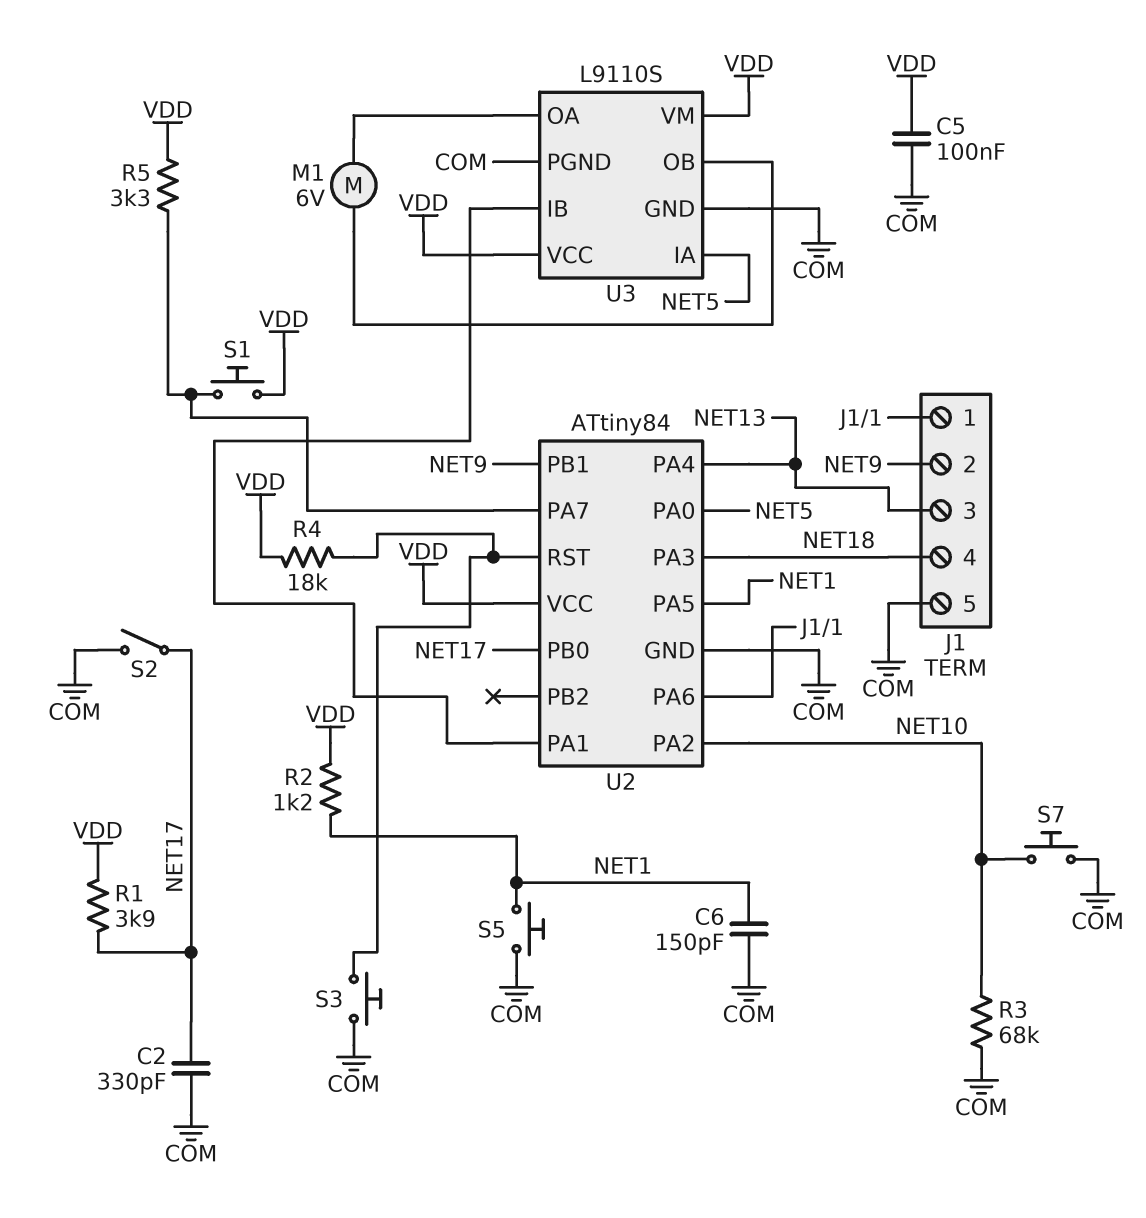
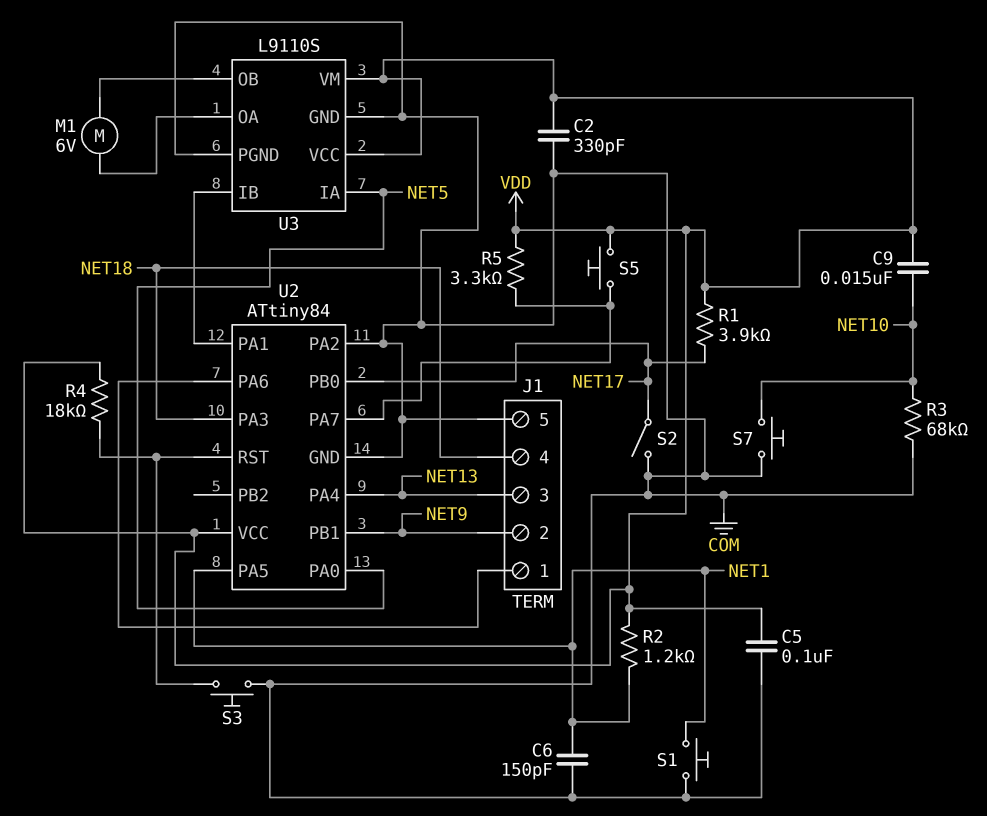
C2: 330pF (COM, NET17) -> 330pF (COM, VDD)
C9: none -> 15nF (NET10, VDD)
S1: button (U2/PA7, VDD) -> button (COM, NET1)
S5: button (COM, NET1) -> button (U2/PA7, VDD)
U2 pin PA2: NET10 -> COM

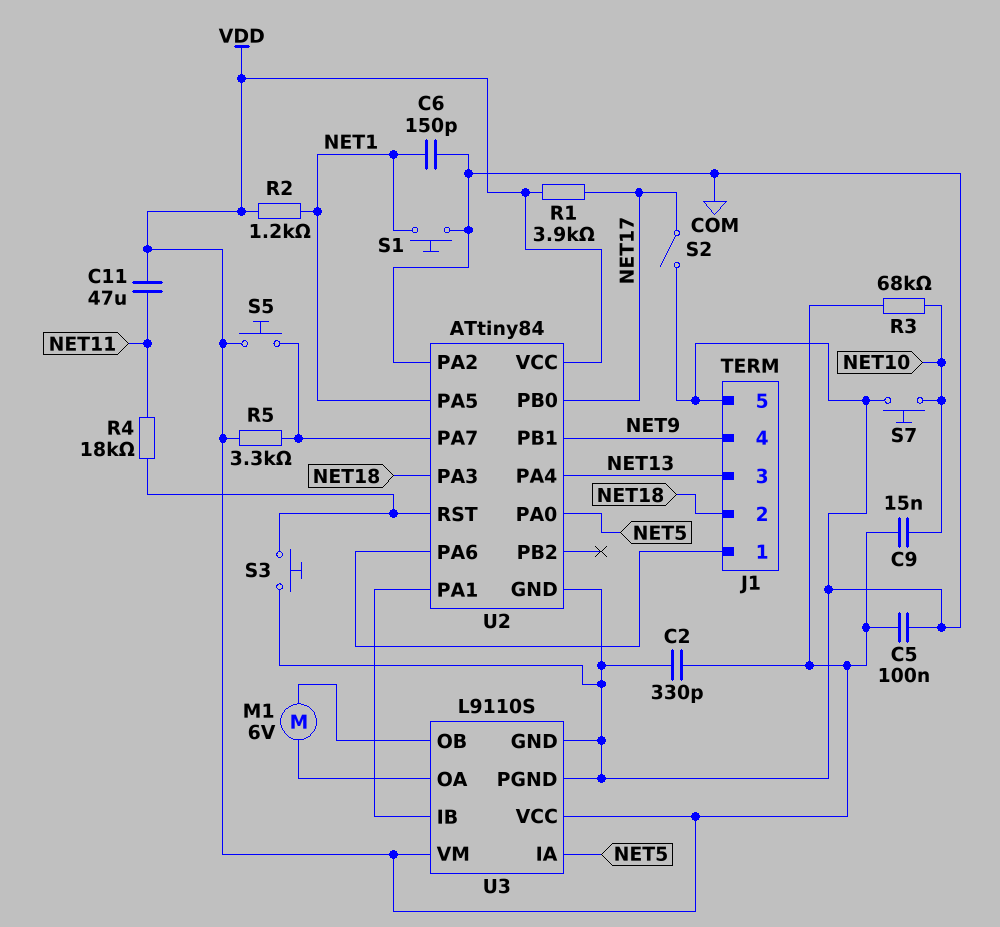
C11: none -> 47uF (NET11, VDD)
J1 pin 2: NET9 -> NET18
J1 pin 4: NET18 -> NET9
R3: 68k (COM, NET10) -> 68k (NET10, VDD)
R4: 18k (U2/RST, VDD) -> 18k (NET11, U2/RST)

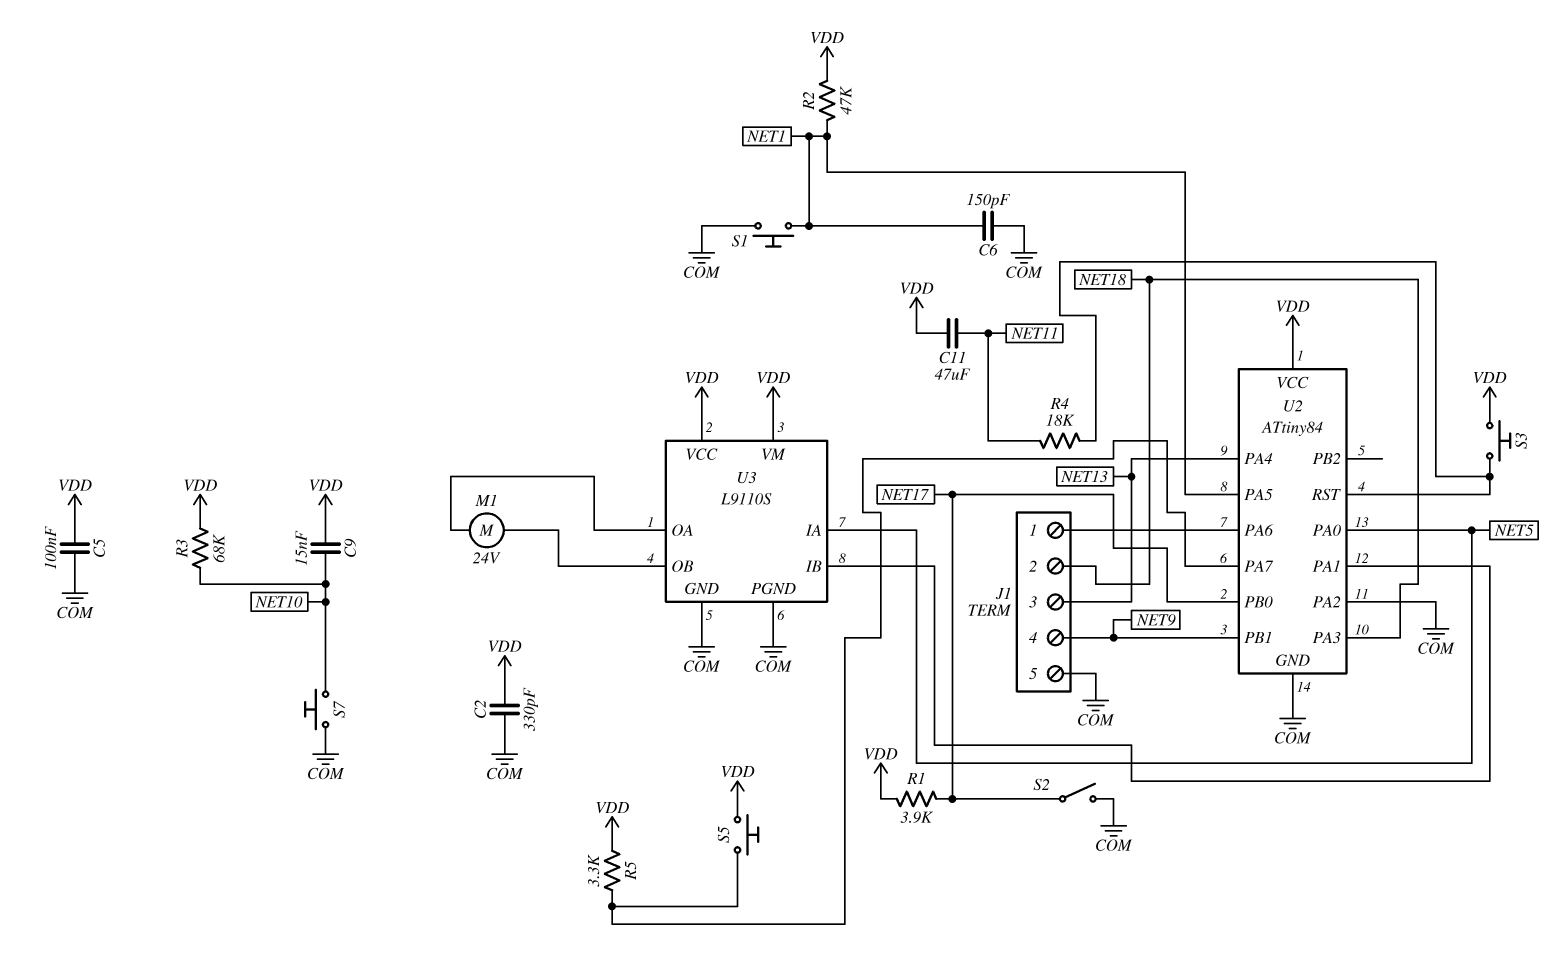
M1: motor 6V (U3/OA, U3/OB) -> motor 24V (U3/OA, U3/OB)
R2: 1.2k (NET1, VDD) -> 47k (NET1, VDD)
S3: button (COM, U2/RST) -> button (U2/RST, VDD)

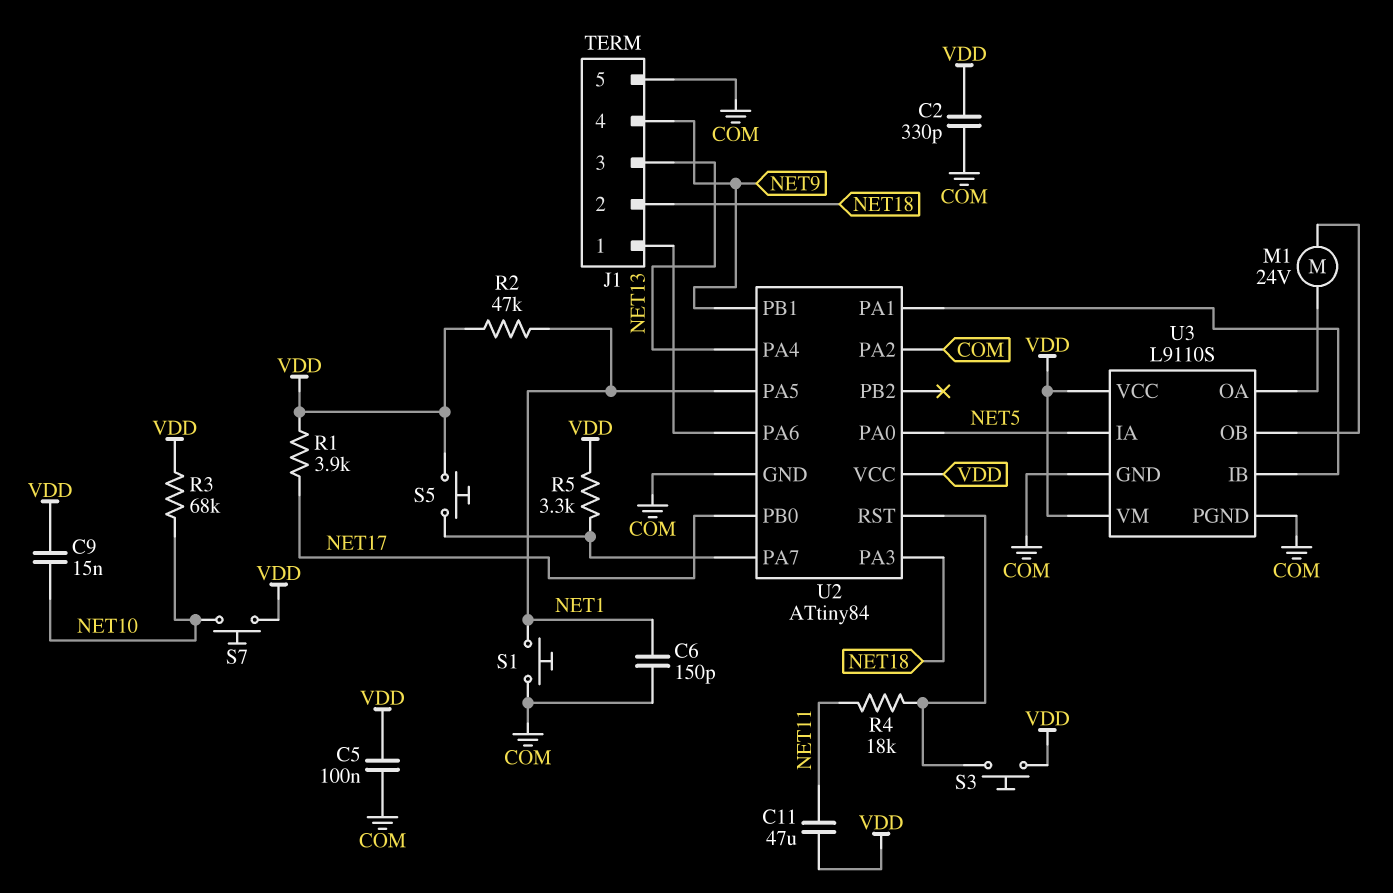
S2: switch (COM, NET17) -> none
S7: button (COM, NET10) -> button (NET10, VDD)

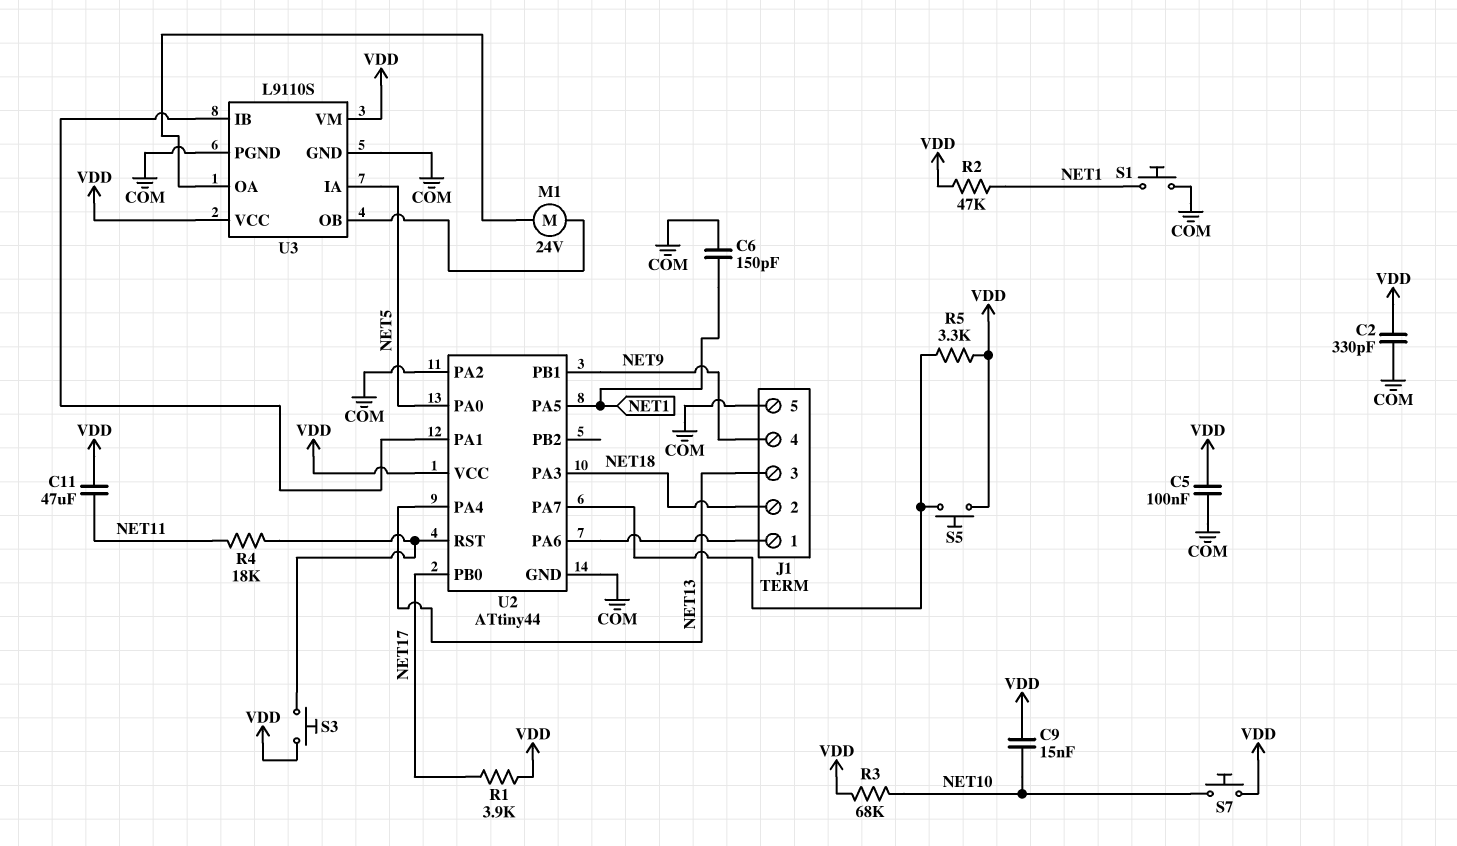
U2: ATtiny84 -> ATtiny44

